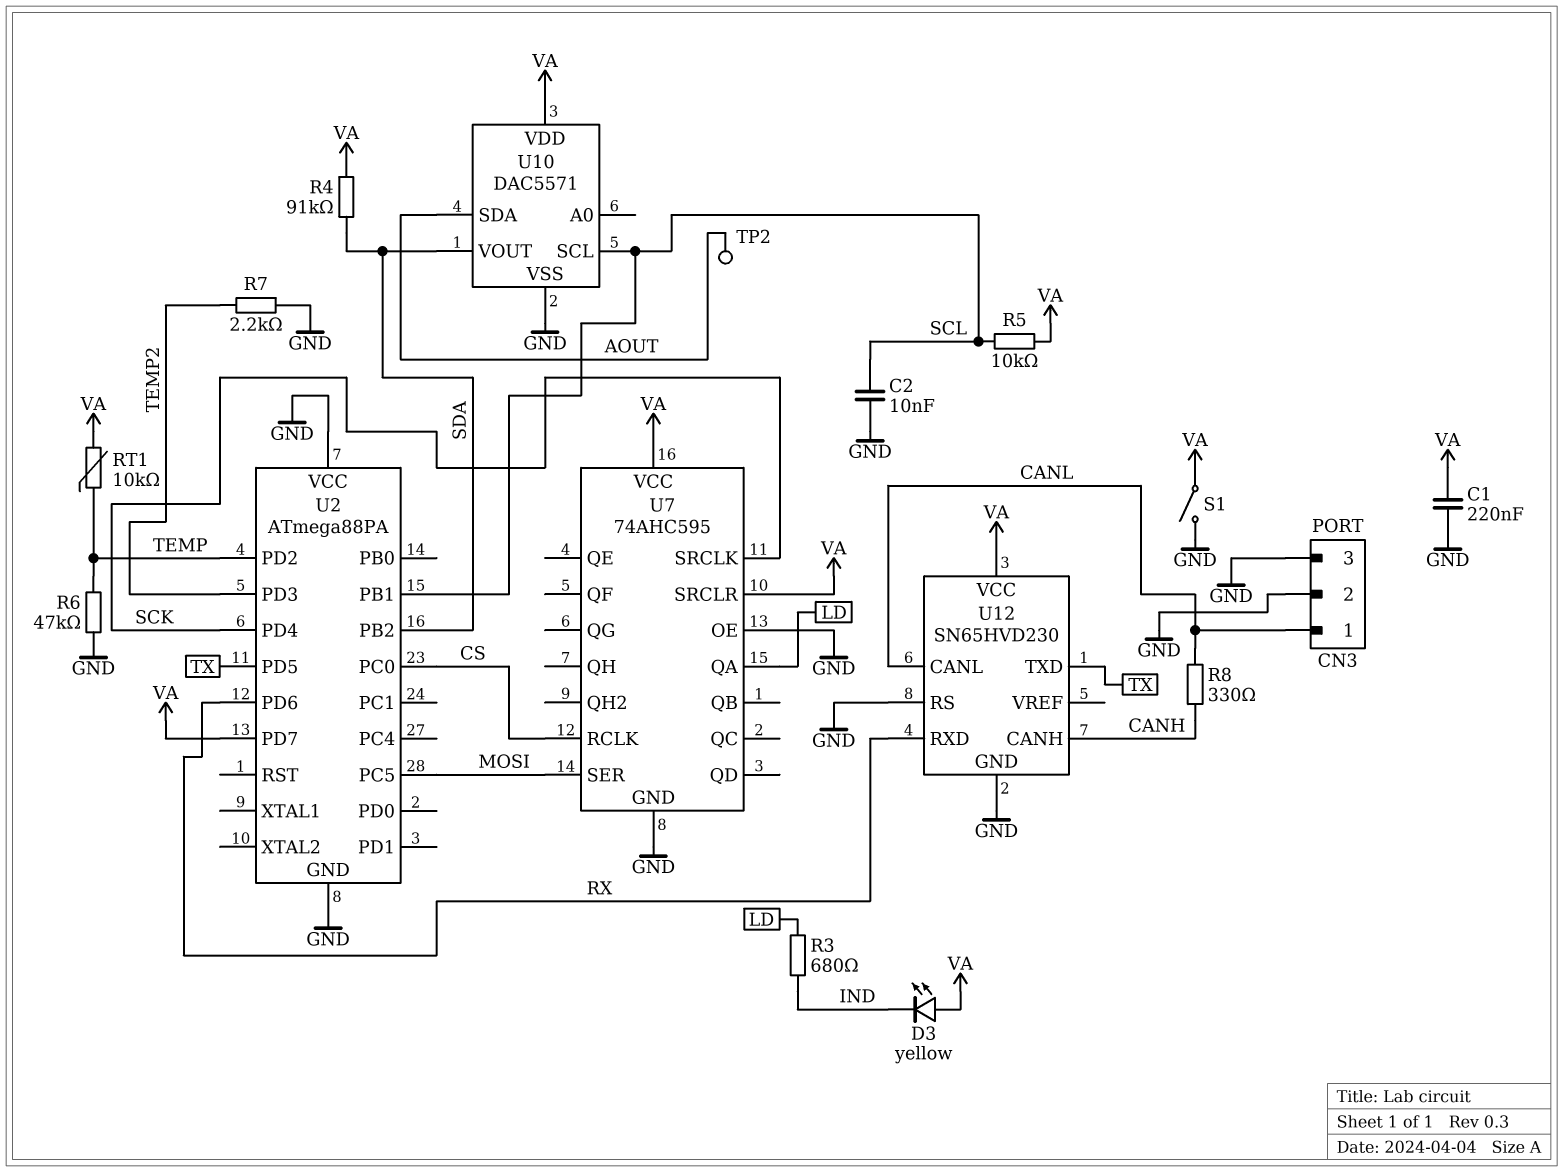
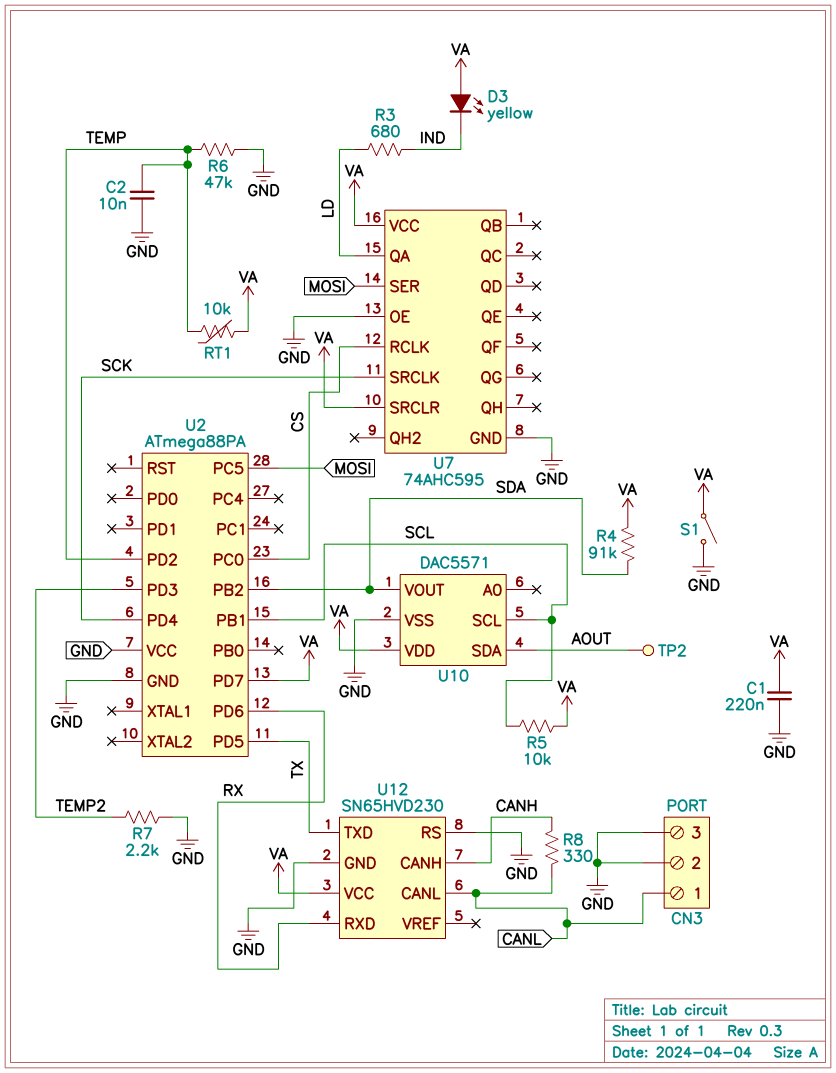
C2: 10nF (GND, SCL) -> 10nF (GND, TEMP)

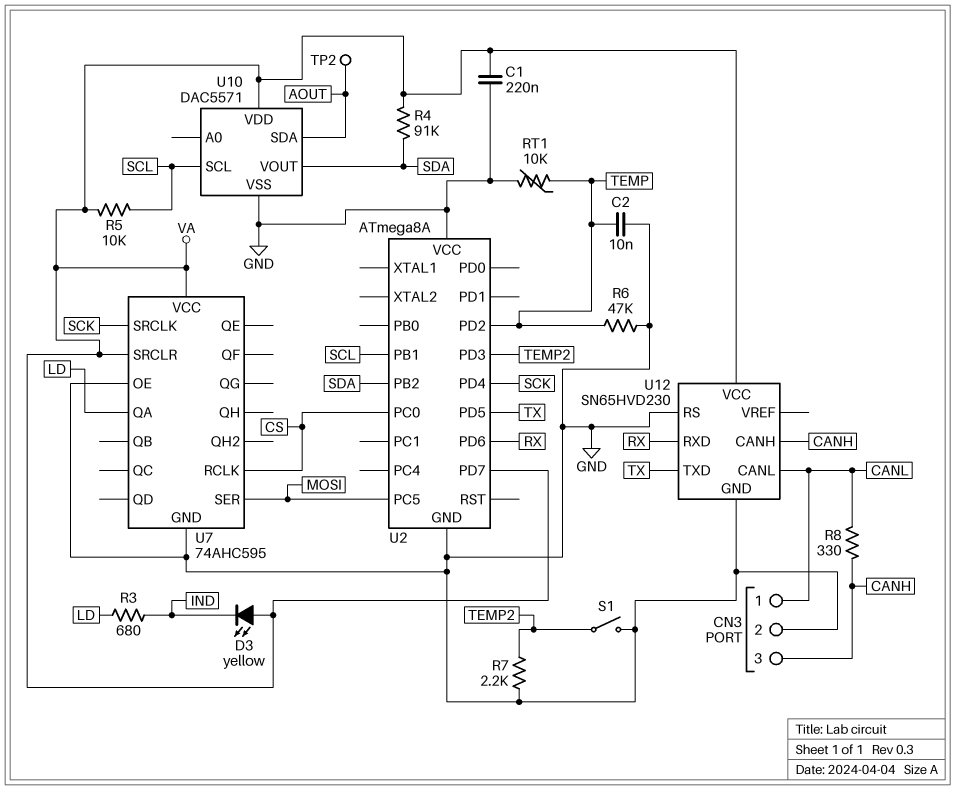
CN3 pin 3: GND -> CANH
RT1: 10k (TEMP, VA) -> 10k (GND, TEMP)
S1: switch (GND, VA) -> switch (GND, TEMP2)
U2: ATmega88PA -> ATmega8A

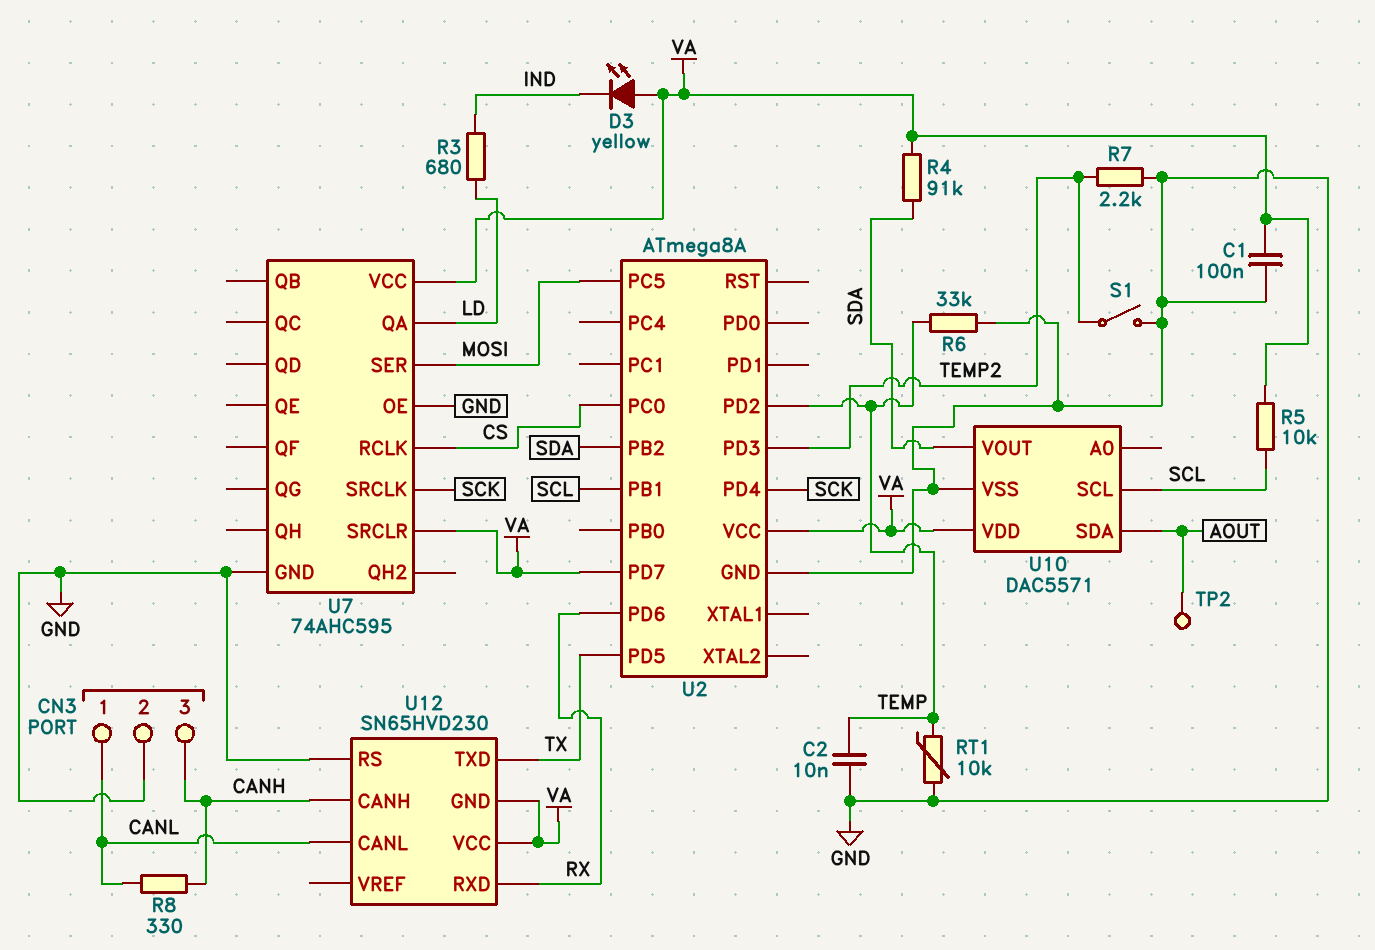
C1: 220nF (GND, VA) -> 100nF (GND, VA)
R6: 47k (GND, TEMP) -> 33k (GND, TEMP)
U2 pin VCC: GND -> VA
U12 pin GND: GND -> VA

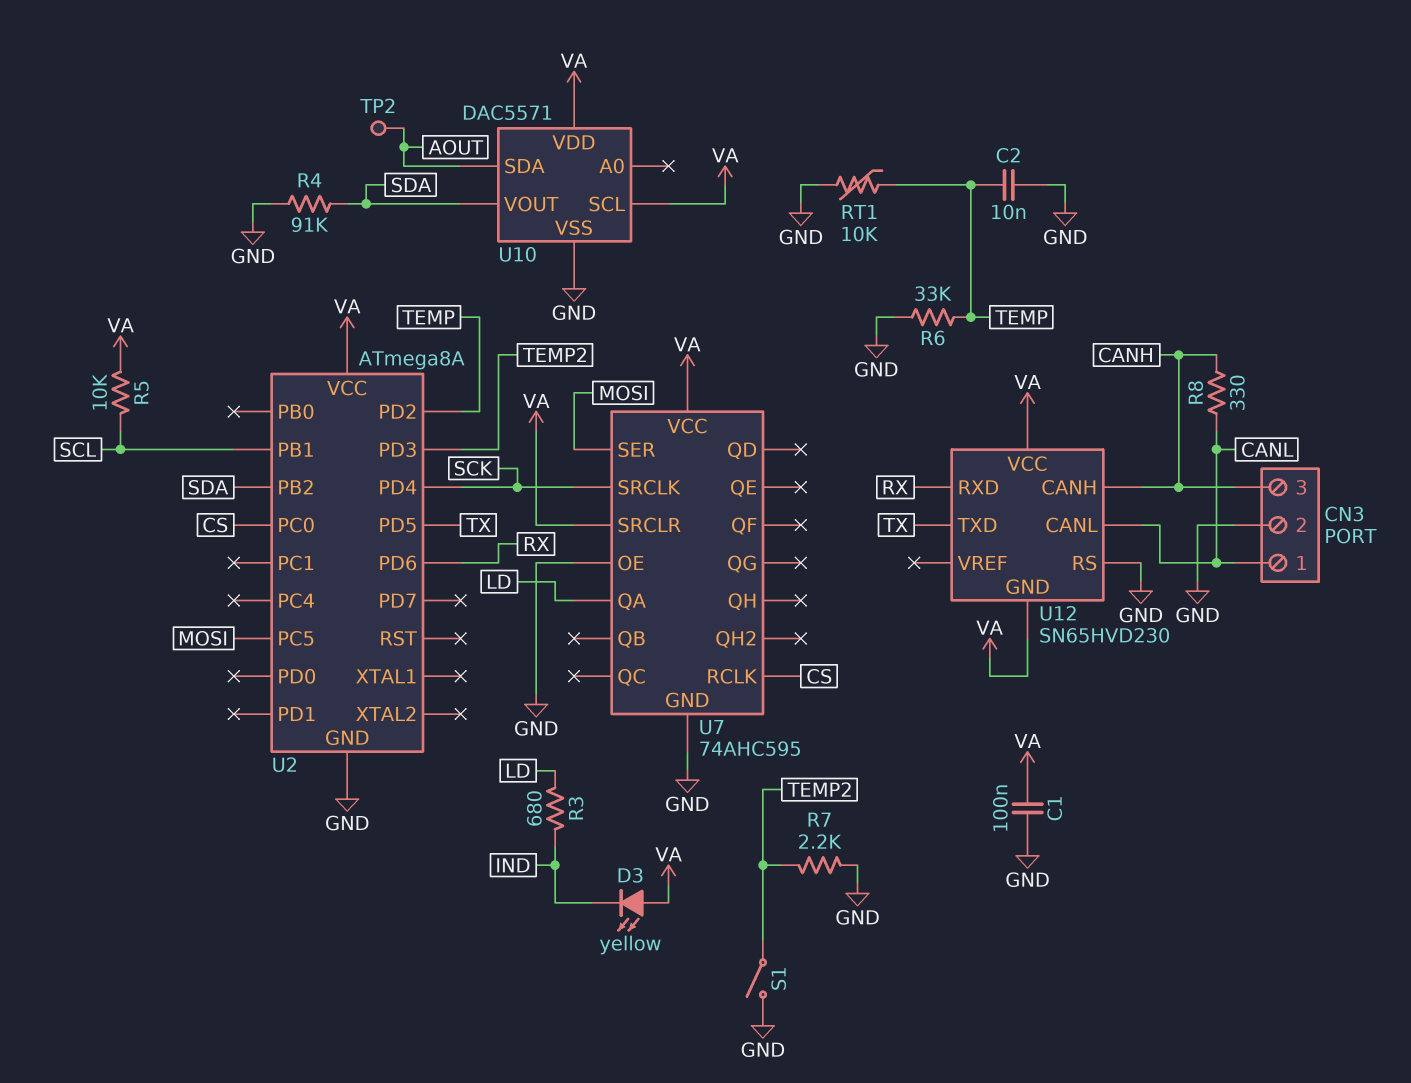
R4: 91k (SDA, VA) -> 91k (GND, SDA)
U2 pin PD7: VA -> none
U10 pin SCL: SCL -> VA

